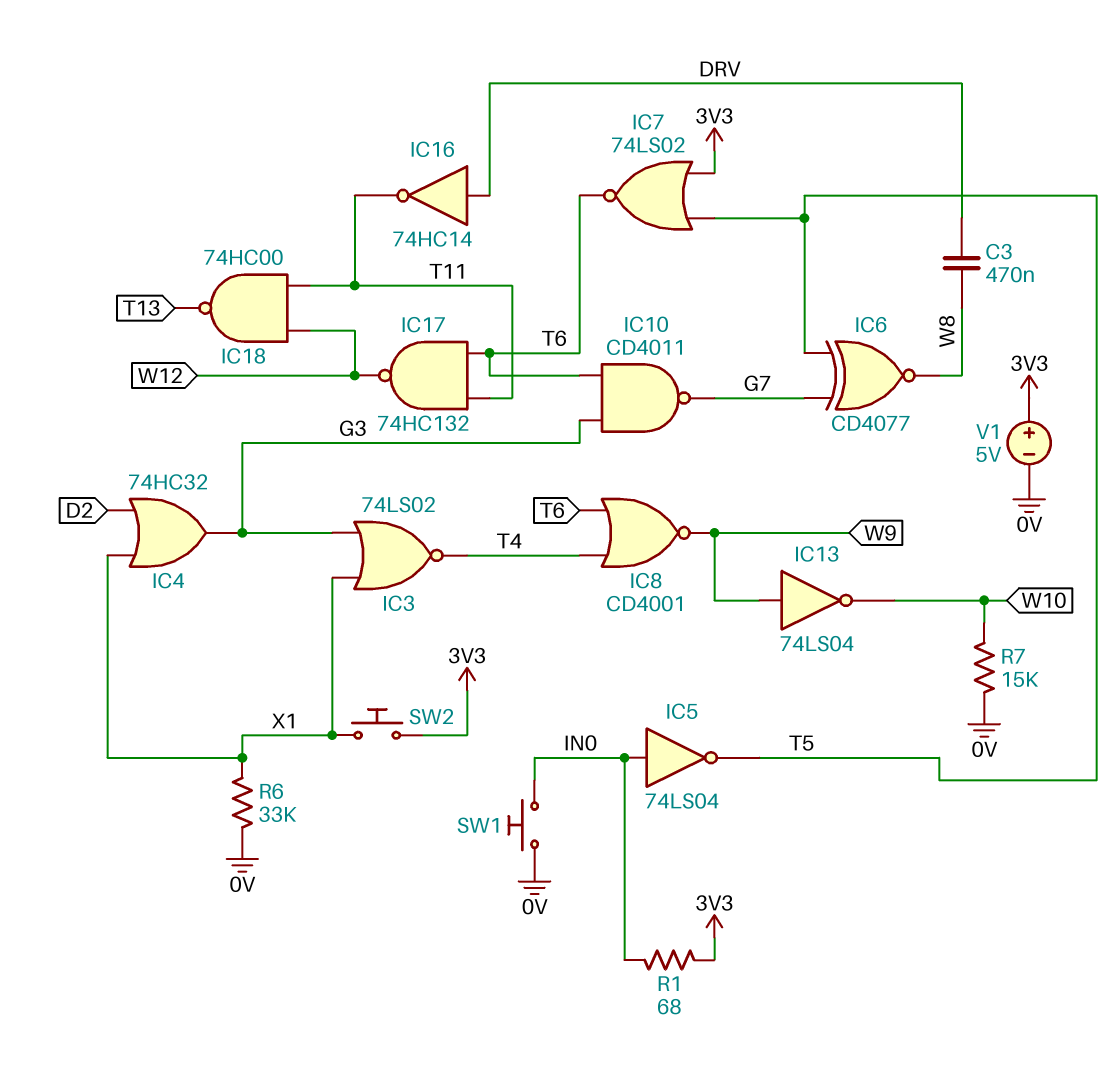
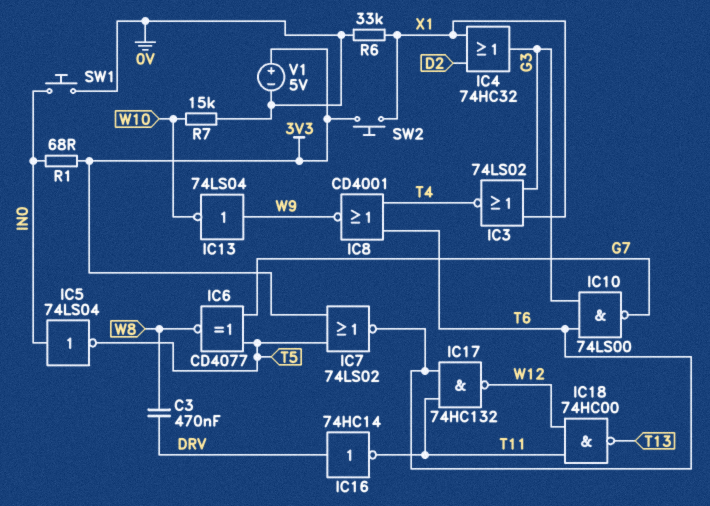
IC10: NAND CD4011 (in G3, in T6, out G7) -> NAND 74LS00 (in G3, in T6, out G7)

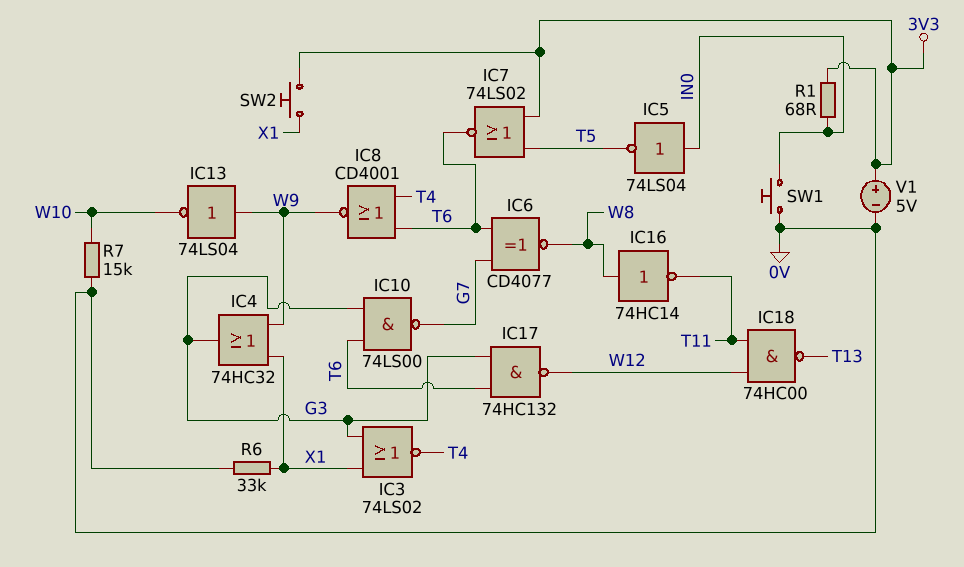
C3: 470nF (DRV, W8) -> none
IC4: OR 74HC32 (in D2, in X1, out G3) -> OR 74HC32 (in W9, in X1, out G3)
IC6: XNOR CD4077 (in G7, in T5, out W8) -> XNOR CD4077 (in G7, in T6, out W8)
IC16: NOT 74HC14 (in DRV, out T11) -> NOT 74HC14 (in W8, out T11)
IC17: NAND 74HC132 (in T6, in T11, out W12) -> NAND 74HC132 (in G3, in T6, out W12)

